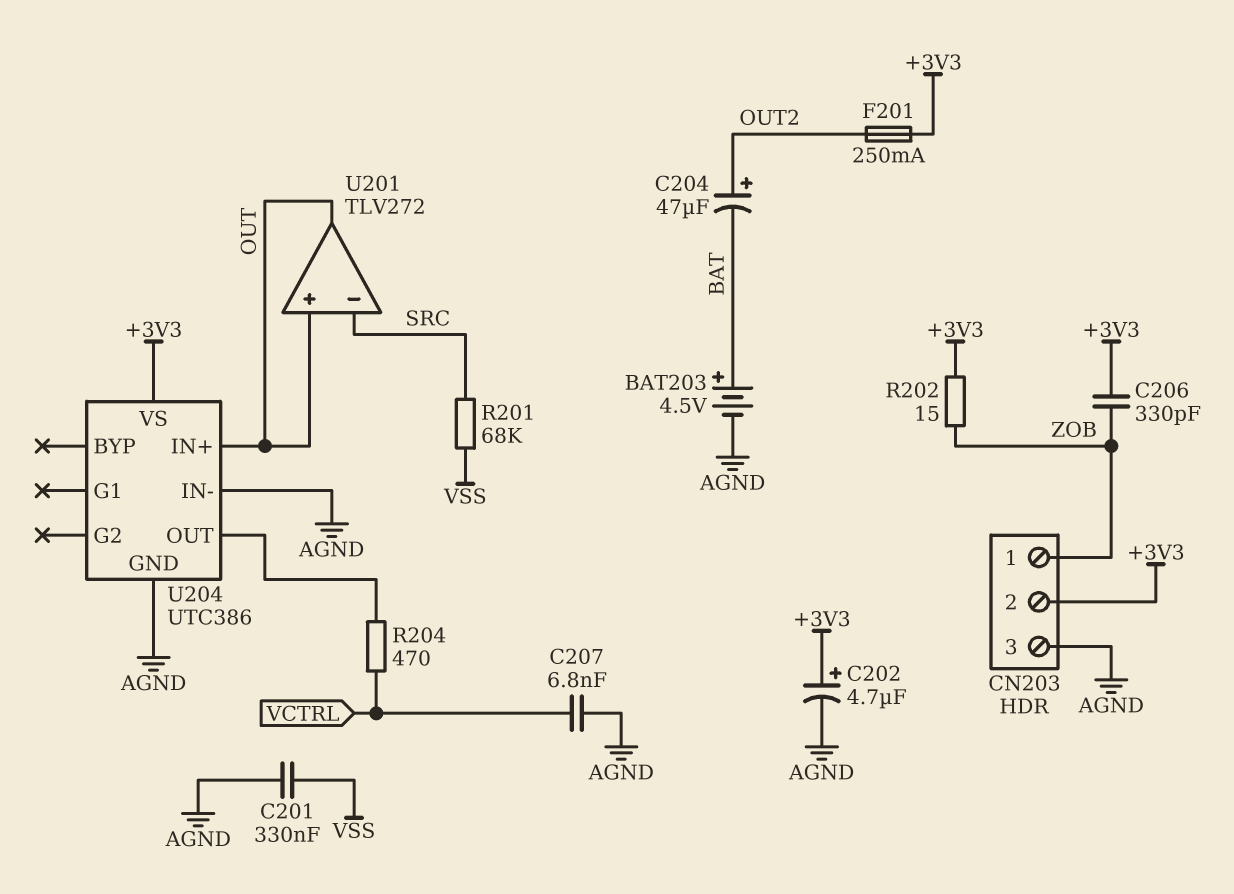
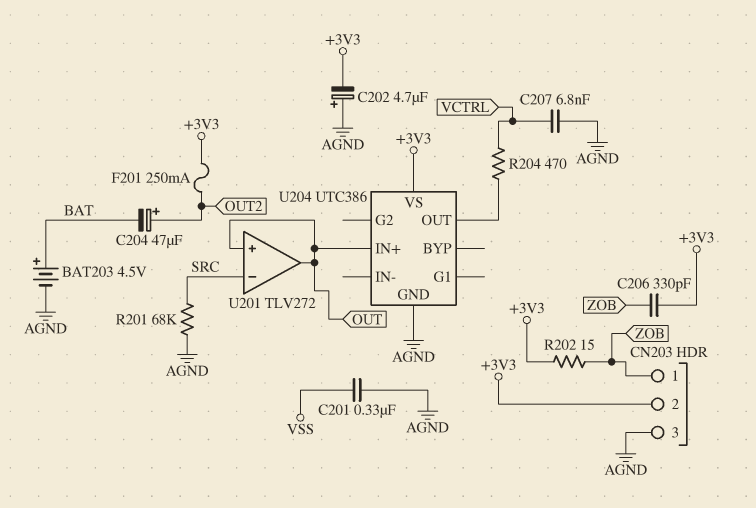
C202: 4.7uF (plus +3V3, minus AGND) -> 4.7uF (plus AGND, minus +3V3)
R201: 68k (SRC, VSS) -> 68k (AGND, SRC)
U204 pin IN-: AGND -> none

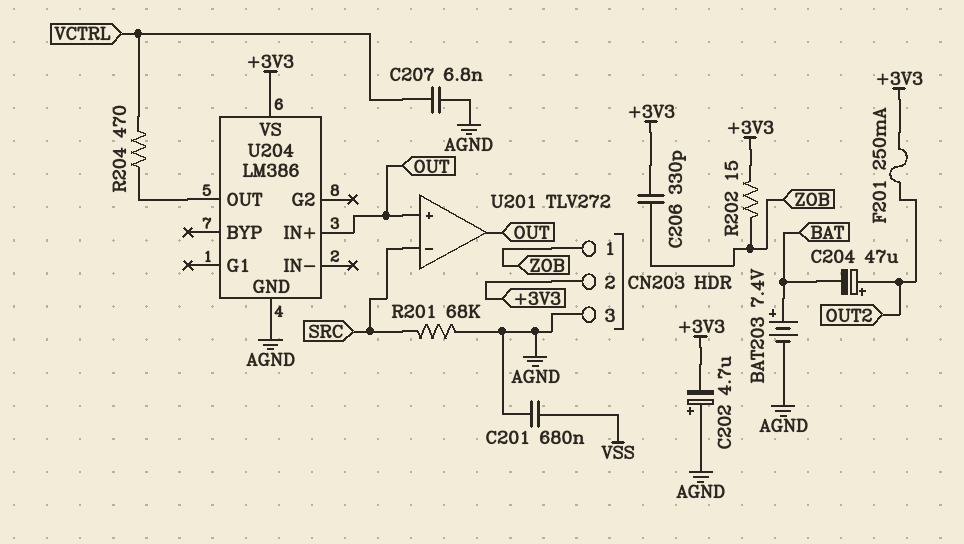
BAT203: 4.5V (plus BAT, minus AGND) -> 7.4V (plus BAT, minus AGND)
C201: 330nF (AGND, VSS) -> 680nF (AGND, VSS)
U204: UTC386 -> LM386

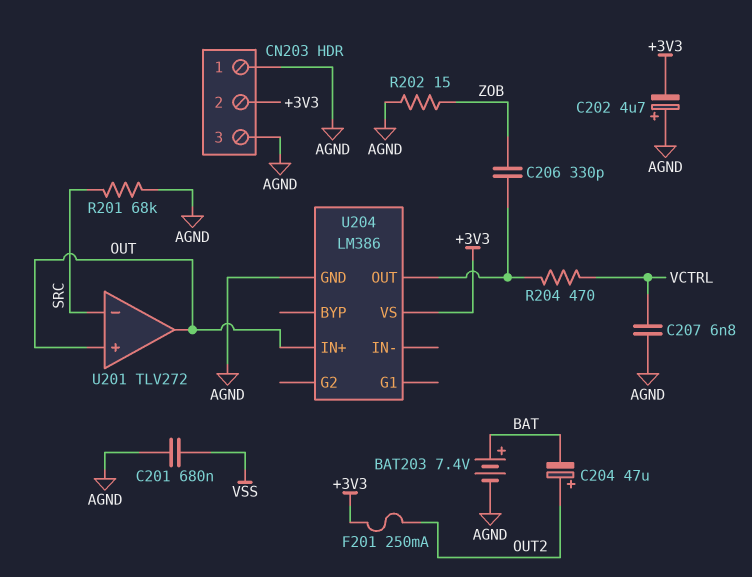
C206: 330pF (+3V3, ZOB) -> 330pF (U204/OUT, ZOB)
CN203 pin 1: ZOB -> AGND
R202: 15 (+3V3, ZOB) -> 15 (AGND, ZOB)

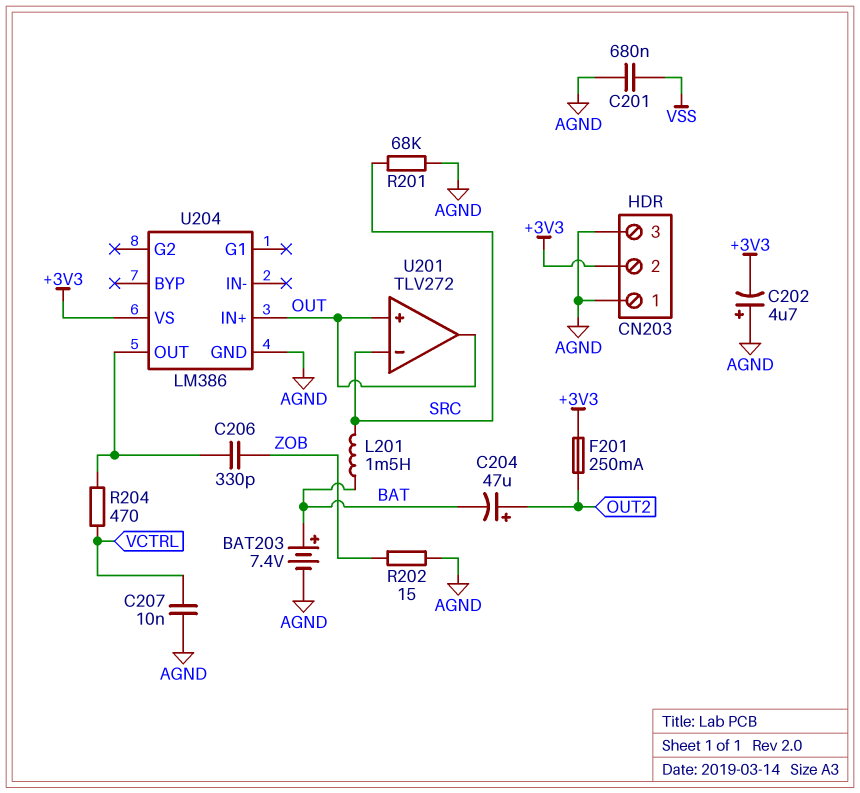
C207: 6.8nF (AGND, VCTRL) -> 10nF (AGND, VCTRL)
L201: none -> 1.5mH (BAT, SRC)

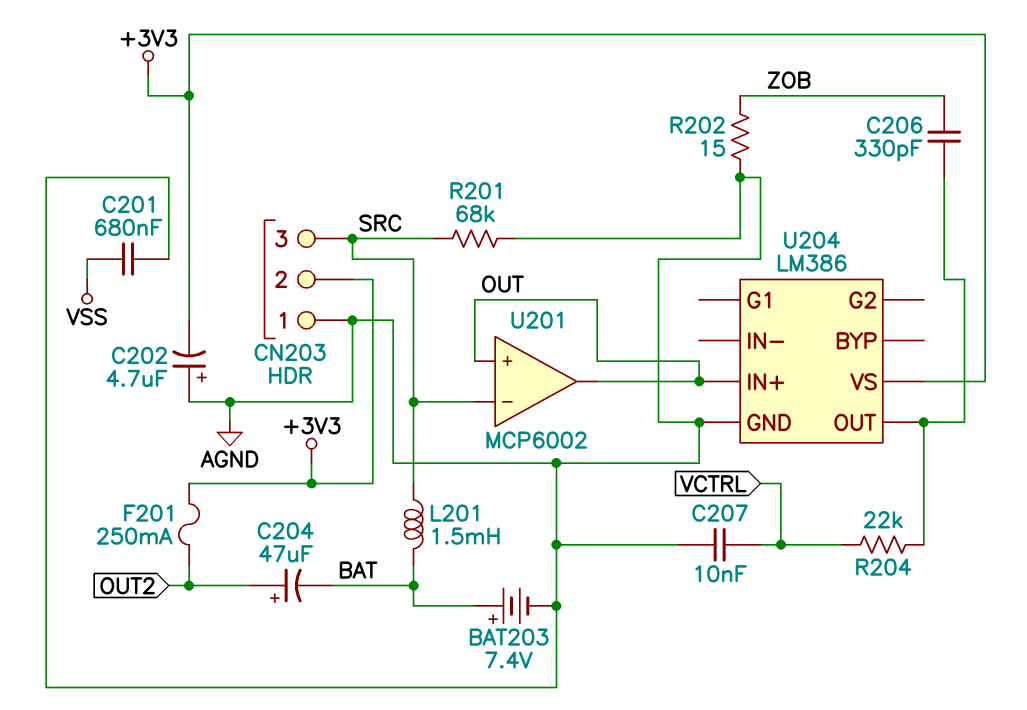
CN203 pin 3: AGND -> SRC
R204: 470 (U204/OUT, VCTRL) -> 22k (U204/OUT, VCTRL)
U201: TLV272 -> MCP6002

